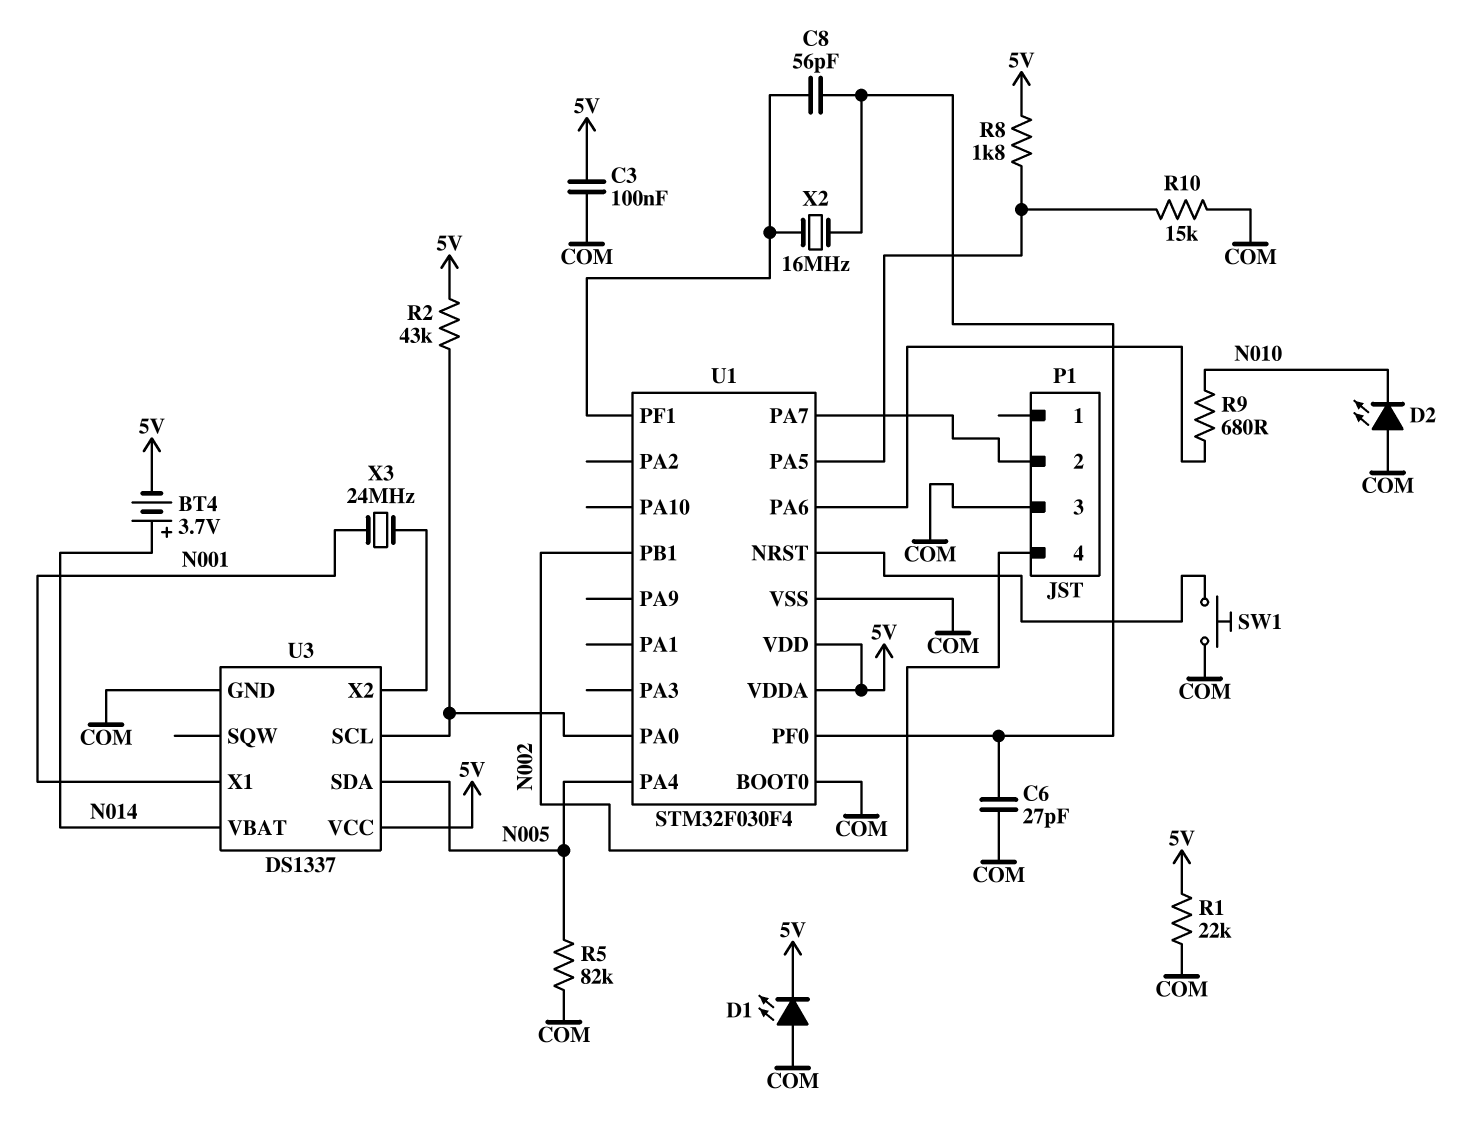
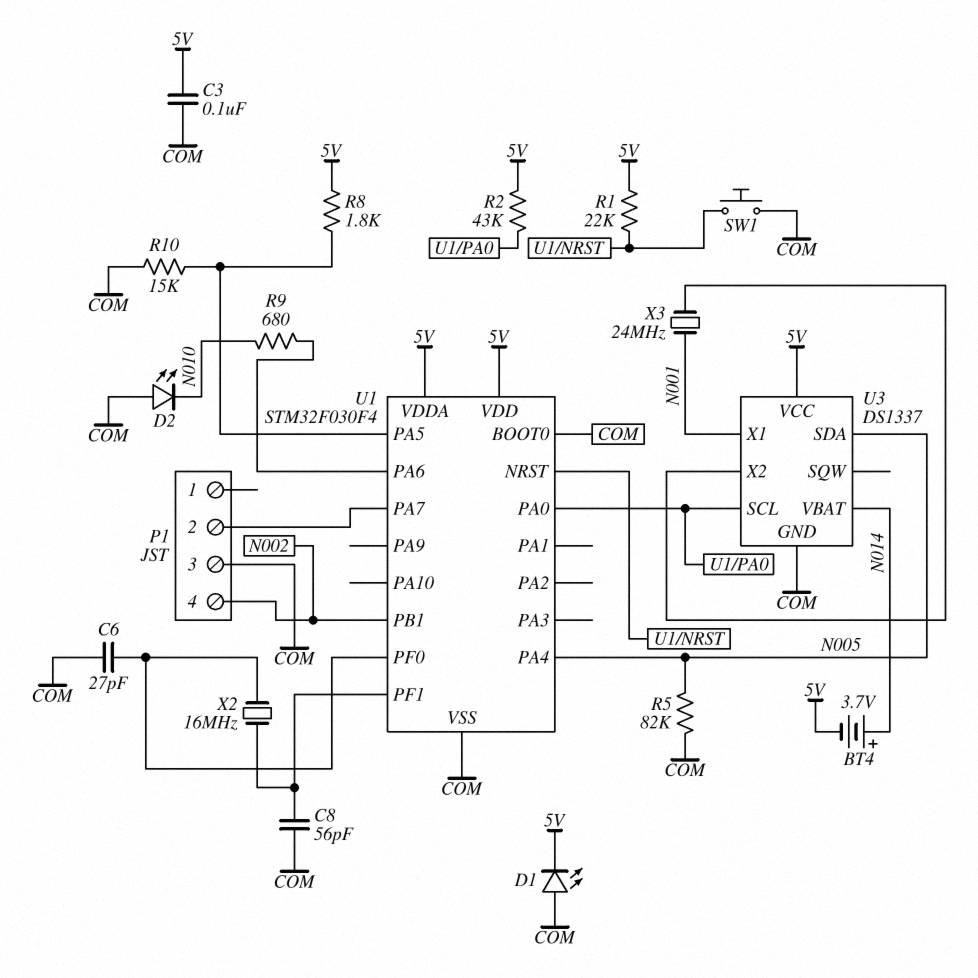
C8: 56pF (U1/PF0, U1/PF1) -> 56pF (COM, U1/PF1)
R1: 22k (5V, COM) -> 22k (5V, U1/NRST)

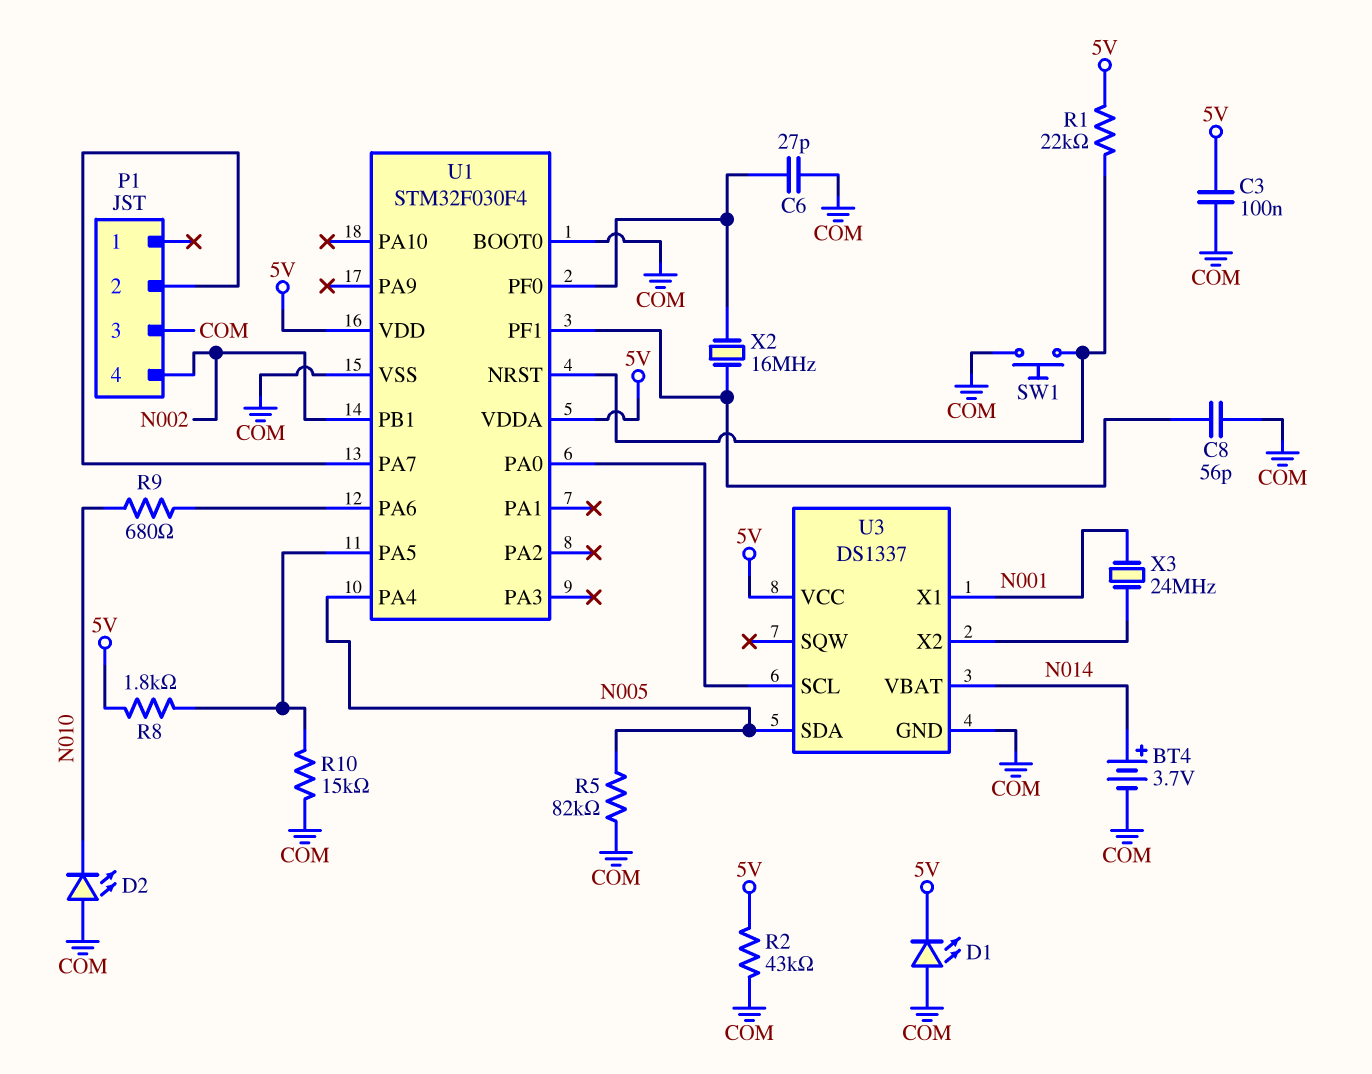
BT4: 3.7V (plus N014, minus 5V) -> 3.7V (plus N014, minus COM)
R2: 43k (5V, U1/PA0) -> 43k (5V, COM)

